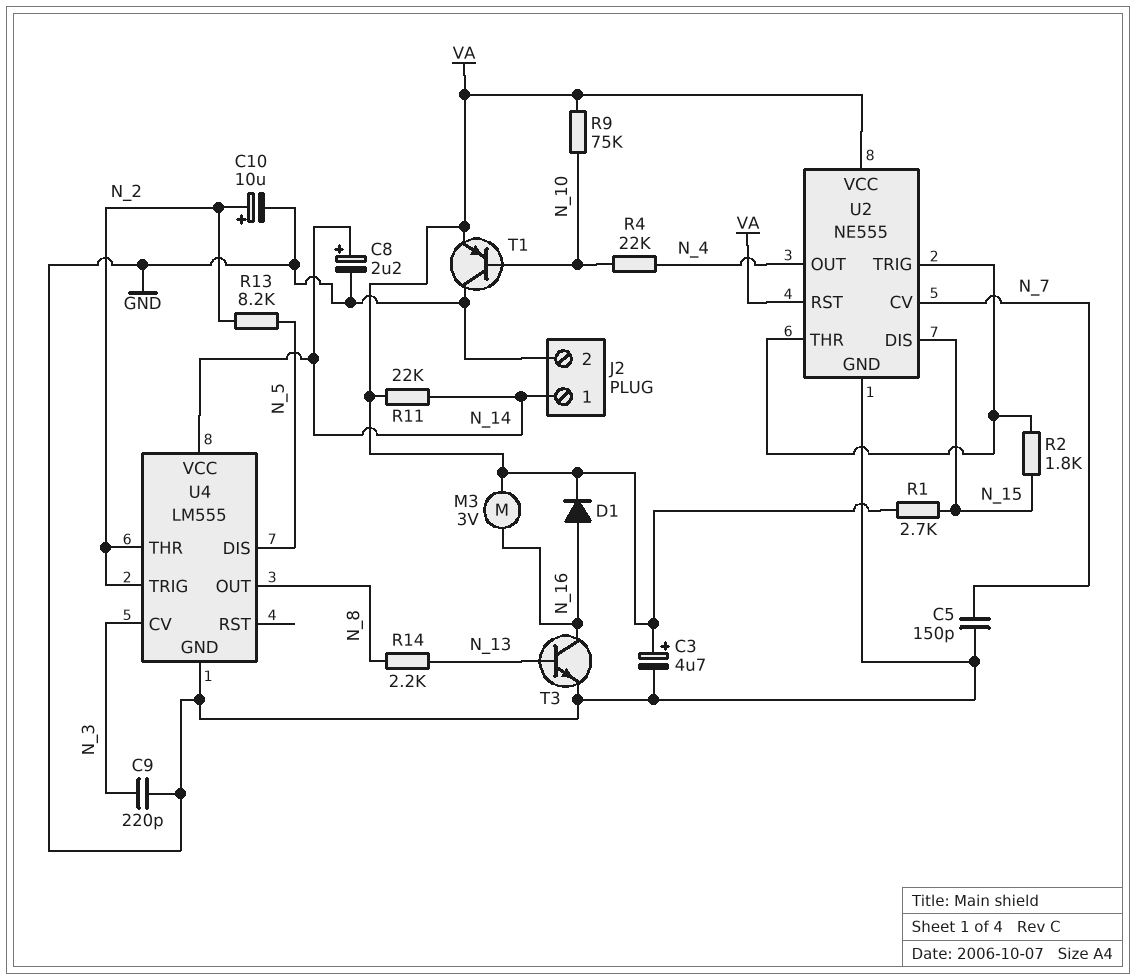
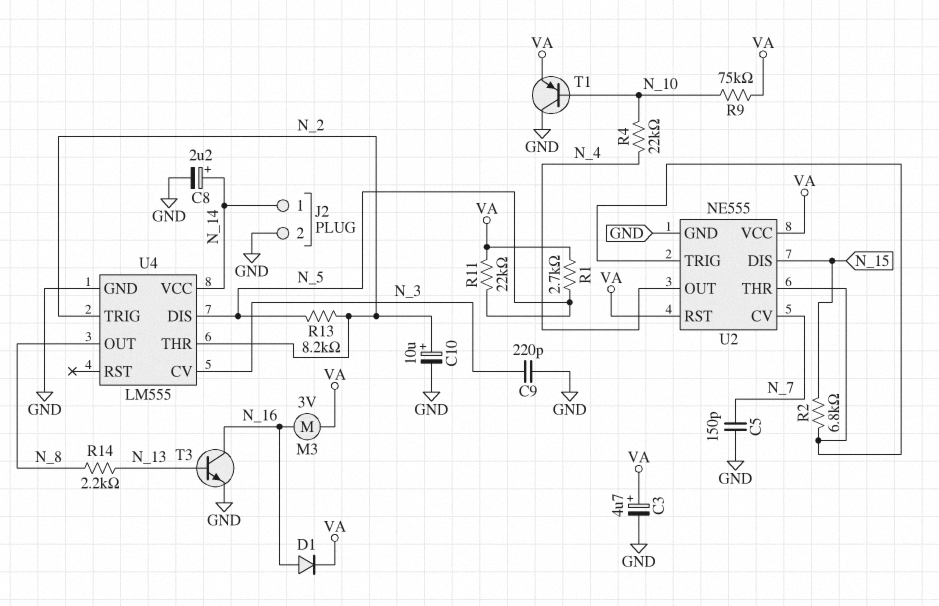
R1: 2.7k (N_15, VA) -> 2.7k (N_5, VA)
R2: 1.8k (N_15, U2/THR) -> 6.8k (N_15, U2/THR)
R11: 22k (N_14, VA) -> 22k (N_5, VA)

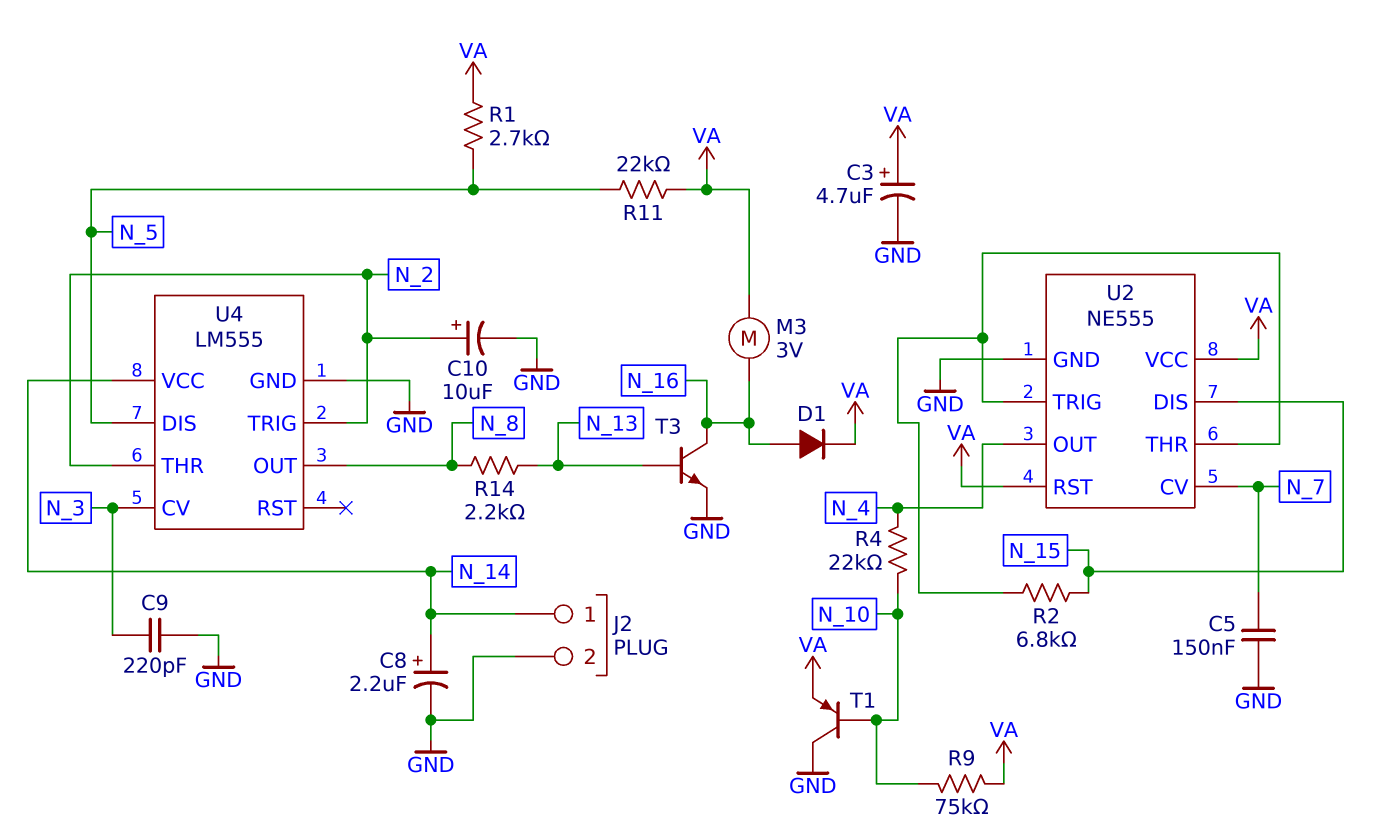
C5: 150pF (GND, N_7) -> 150nF (GND, N_7)
R13: 8.2k (N_2, N_5) -> none

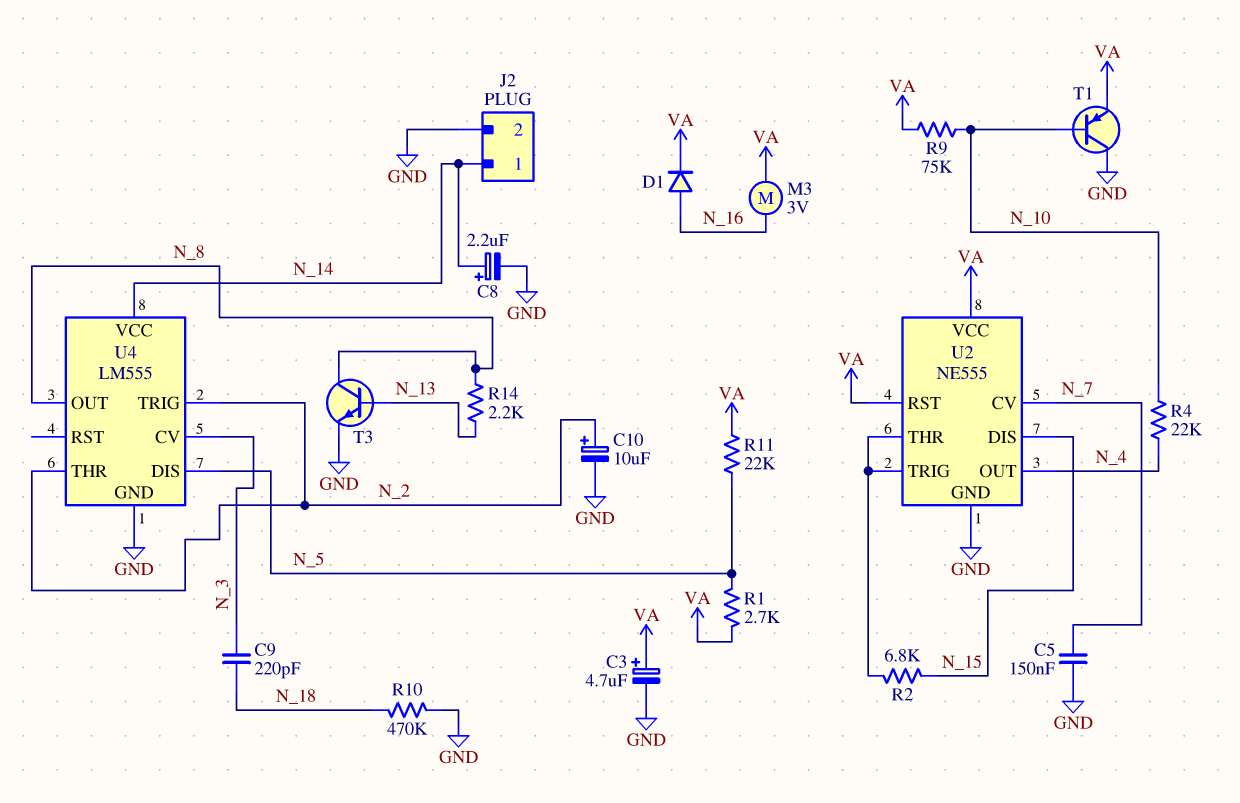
C9: 220pF (GND, N_3) -> 220pF (N_3, N_18)
R10: none -> 470k (GND, N_18)
T3: NPN (B N_13, C N_16, E GND) -> NPN (B N_13, C N_8, E GND)

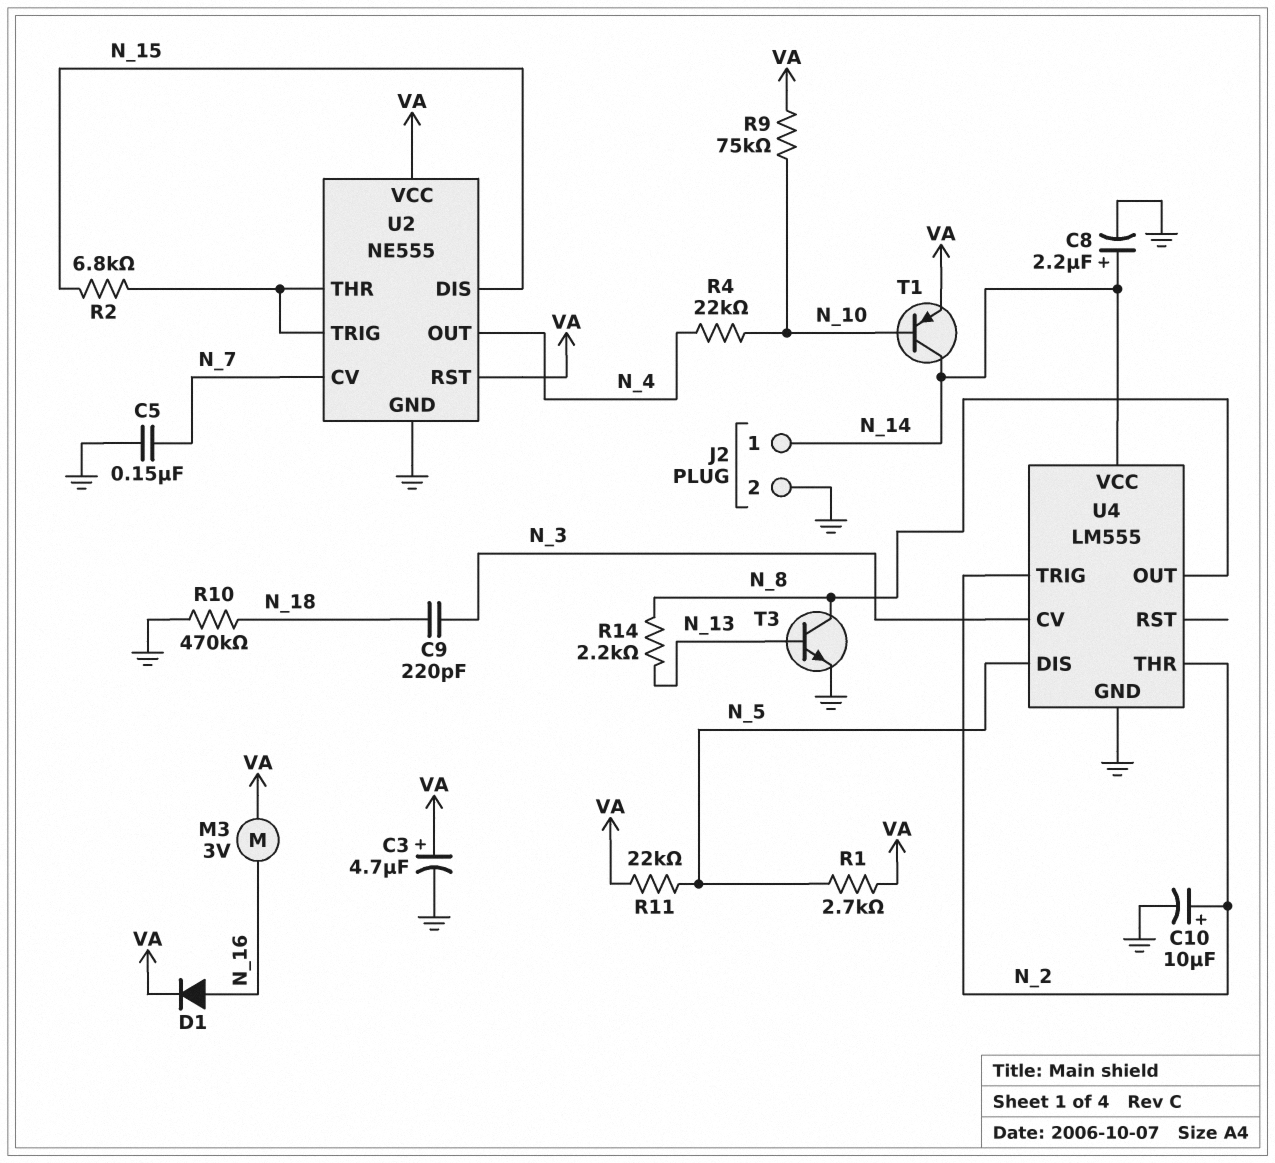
T1: PNP (B N_10, C GND, E VA) -> PNP (B N_10, C N_14, E VA)

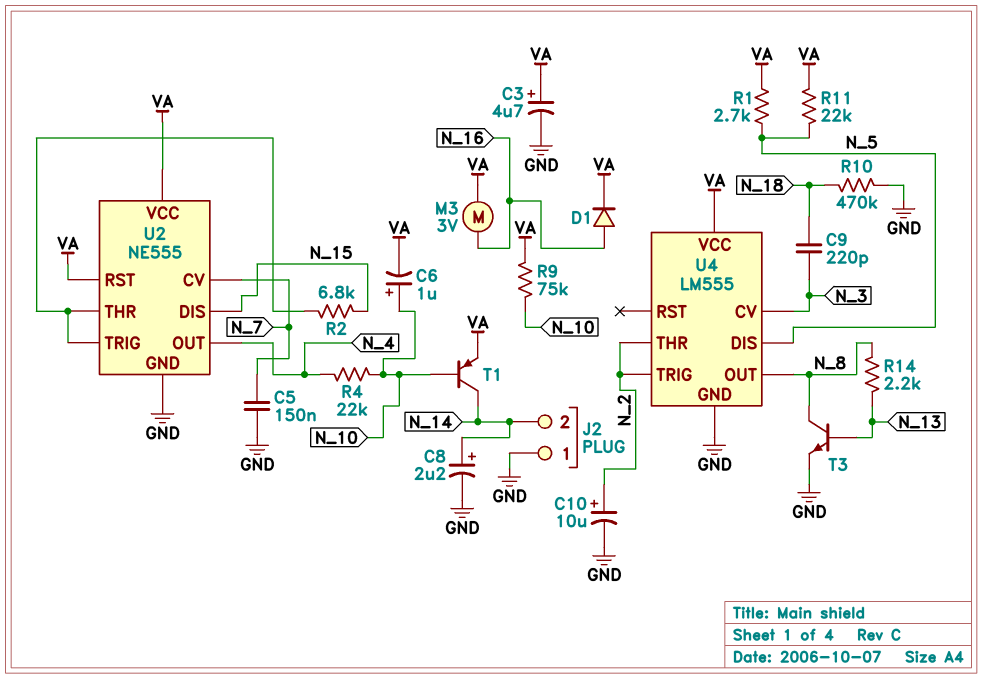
C6: none -> 1uF (plus N_10, minus VA)
J2 pin 1: N_14 -> GND
J2 pin 2: GND -> N_14
U4 pin VCC: N_14 -> VA

